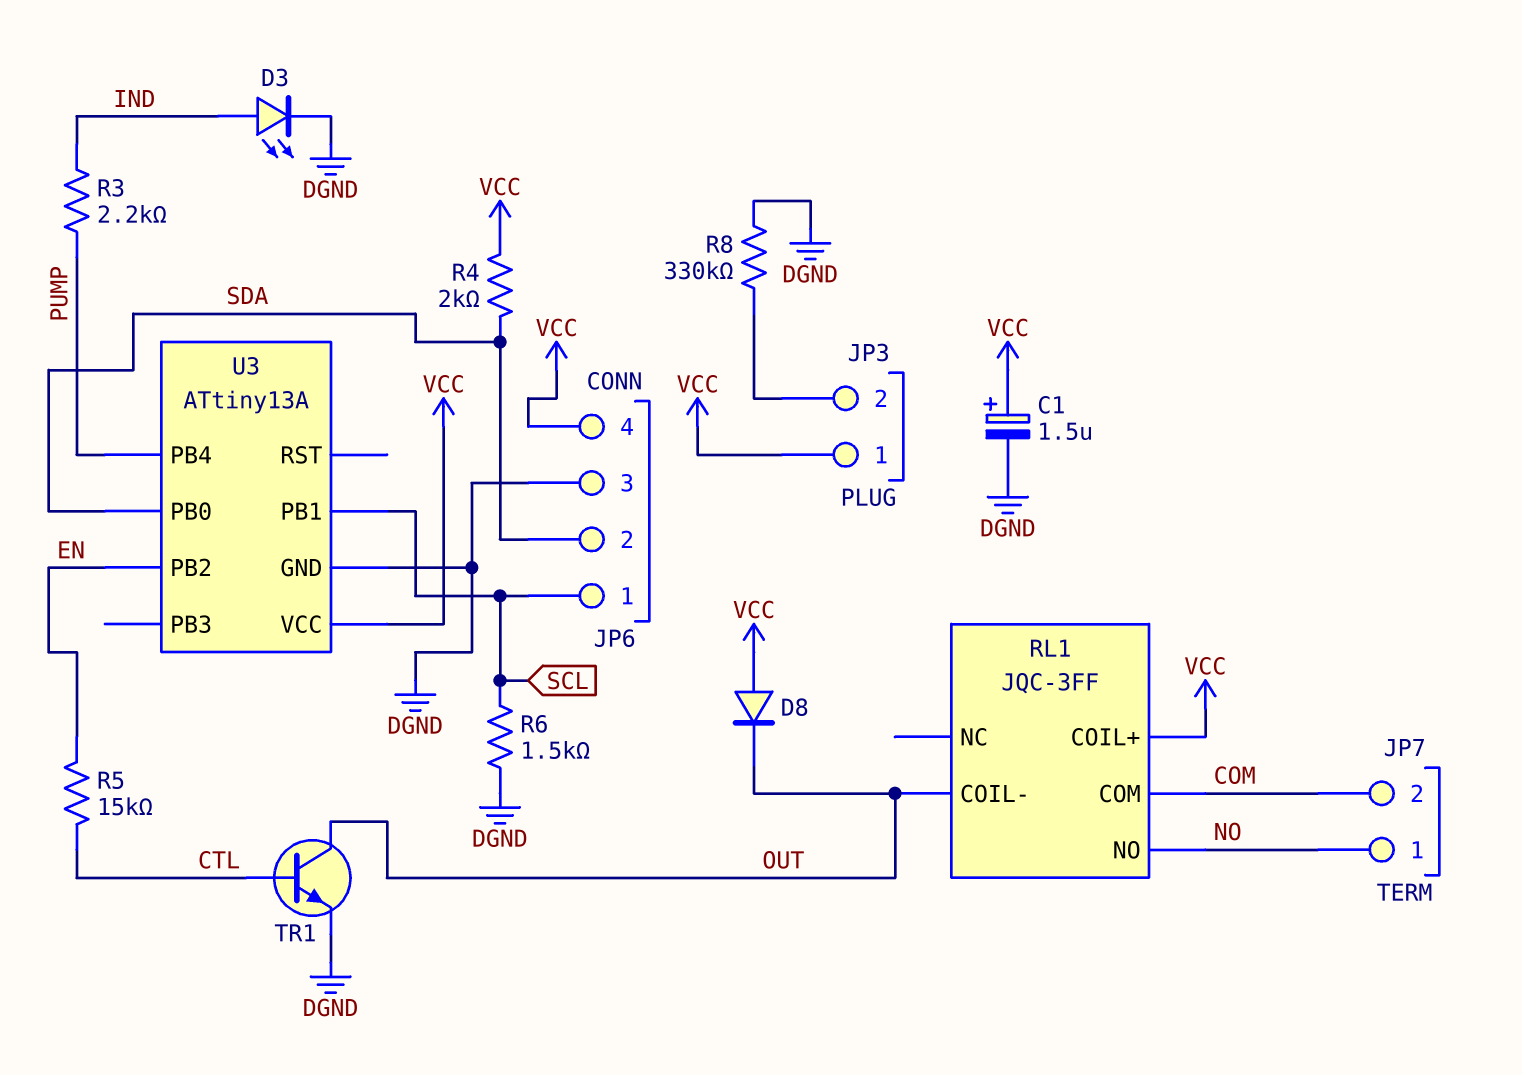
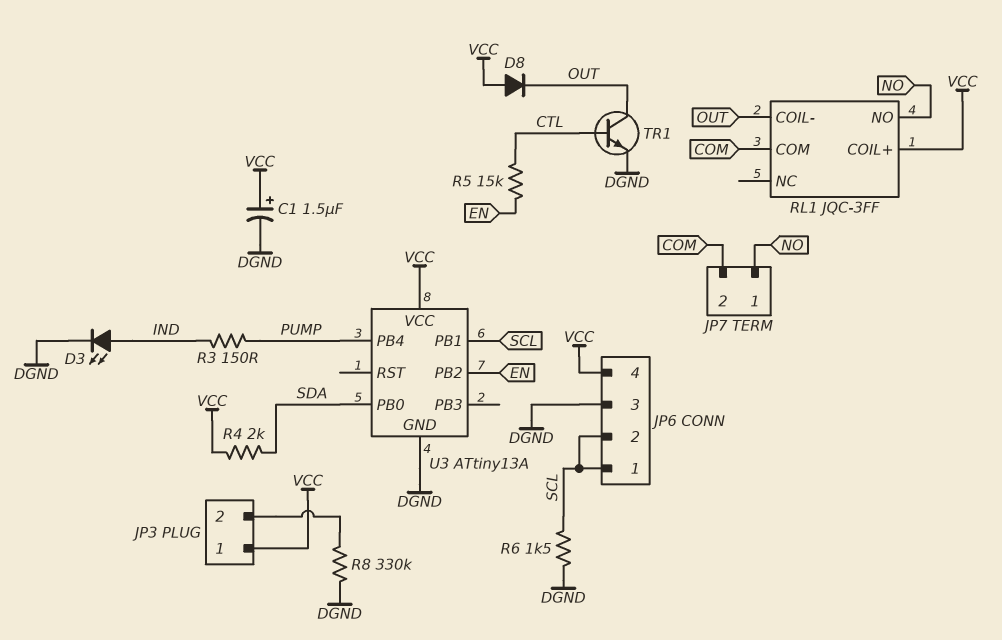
JP6 pin 2: SDA -> SCL
R3: 2.2k (IND, PUMP) -> 150 (IND, PUMP)

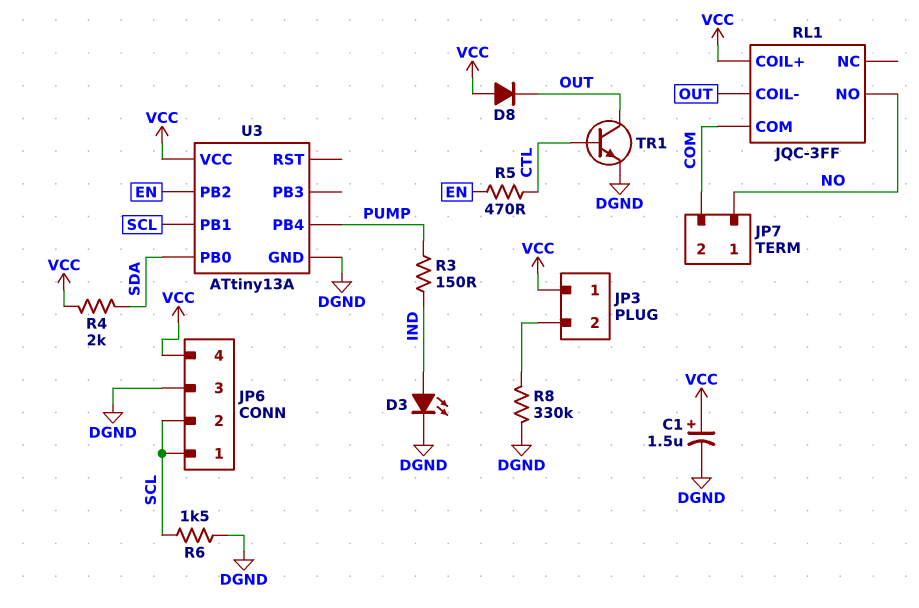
R5: 15k (CTL, EN) -> 470 (CTL, EN)

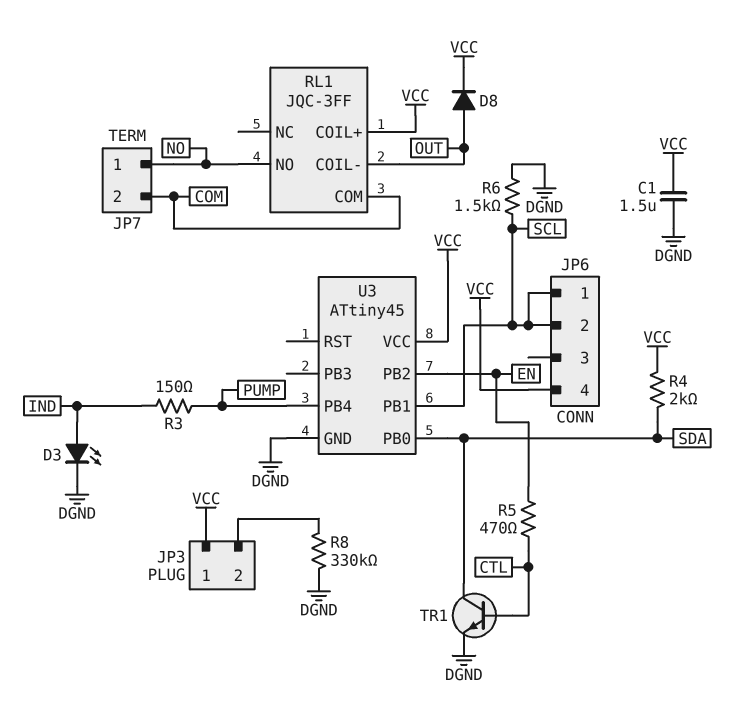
C1: 1.5uF (plus VCC, minus DGND) -> 1.5uF (DGND, VCC)
D8: diode (A VCC, K OUT) -> diode (A OUT, K VCC)
JP6 pin 3: DGND -> none
TR1: NPN (B CTL, C OUT, E DGND) -> NPN (B CTL, C SDA, E DGND)
U3: ATtiny13A -> ATtiny45

